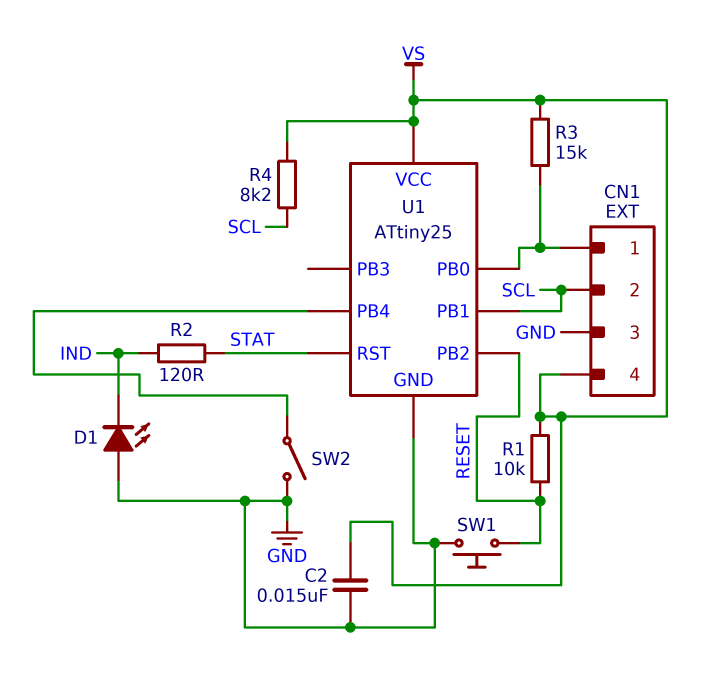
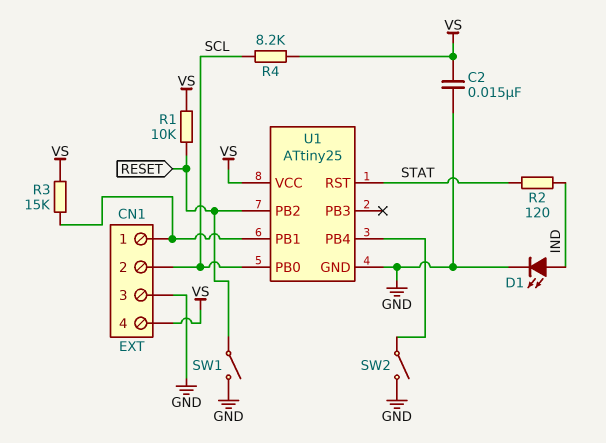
D1: LED (A GND, K IND) -> LED (A IND, K GND)
SW1: button (GND, RESET) -> switch (GND, RESET)
U1 pin PB0: CN1/1 -> SCL
U1 pin PB1: SCL -> CN1/1

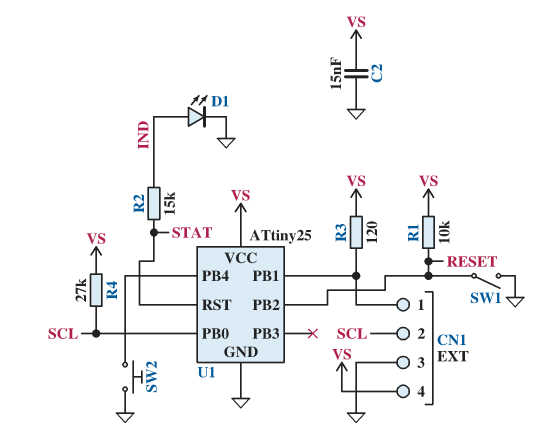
R2: 120 (IND, STAT) -> 15k (IND, STAT)
R3: 15k (CN1/1, VS) -> 120 (CN1/1, VS)
R4: 8.2k (SCL, VS) -> 27k (SCL, VS)
SW2: switch (GND, U1/PB4) -> button (GND, U1/PB4)

